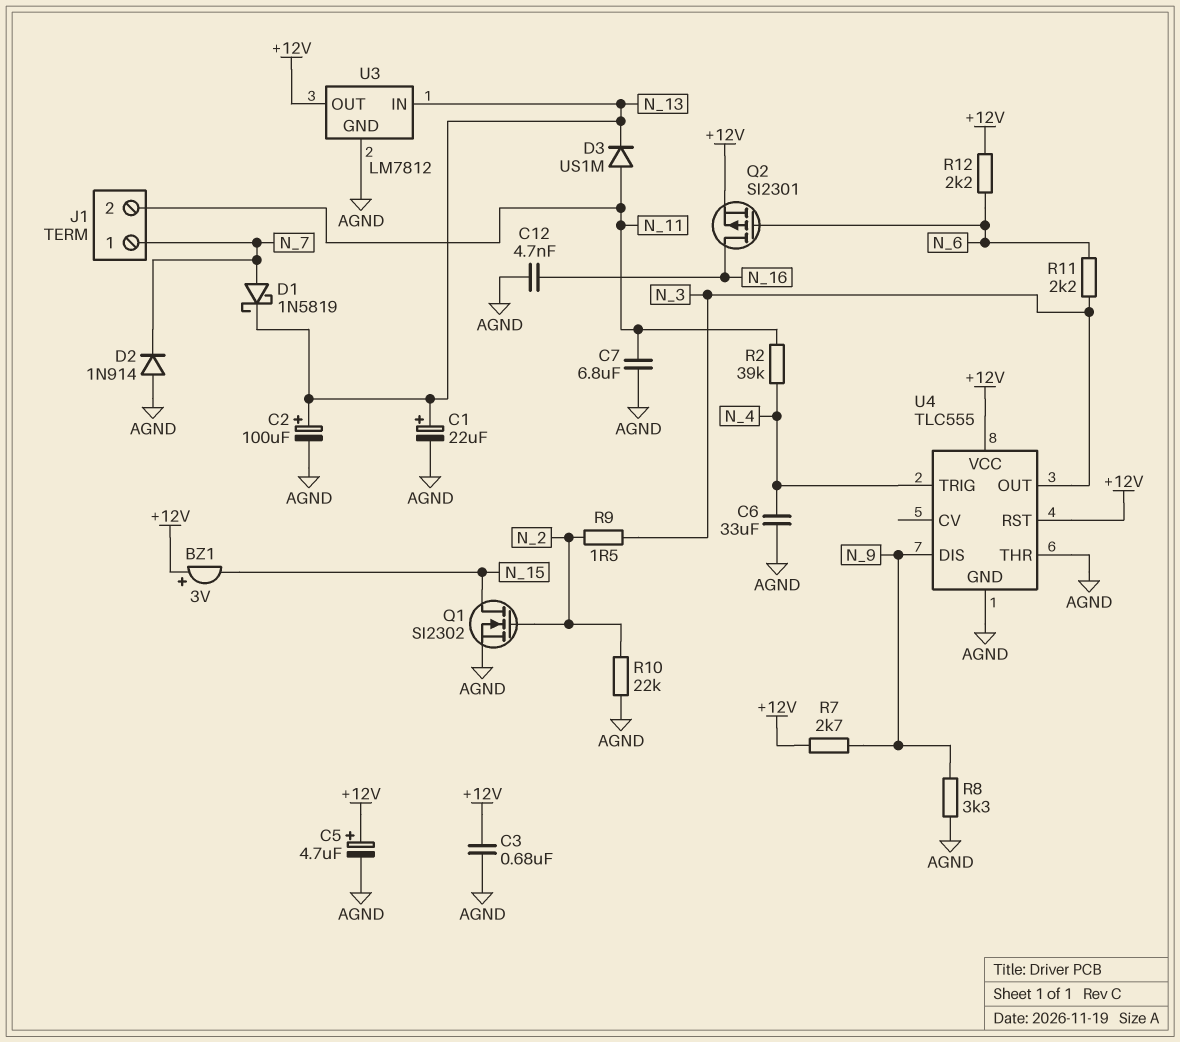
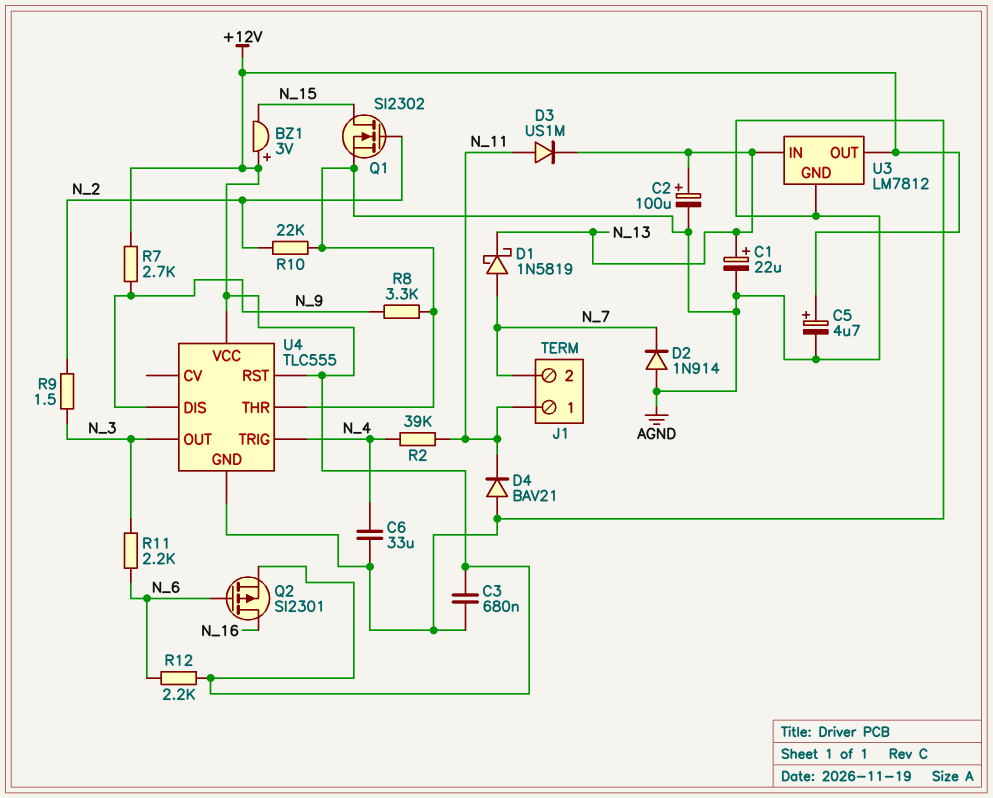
C7: 6.8uF (AGND, N_11) -> none
C12: 4.7nF (AGND, N_16) -> none
D4: none -> diode BAV21 (A AGND, K N_11)
J1 pin 1: N_7 -> N_11
J1 pin 2: N_11 -> N_7

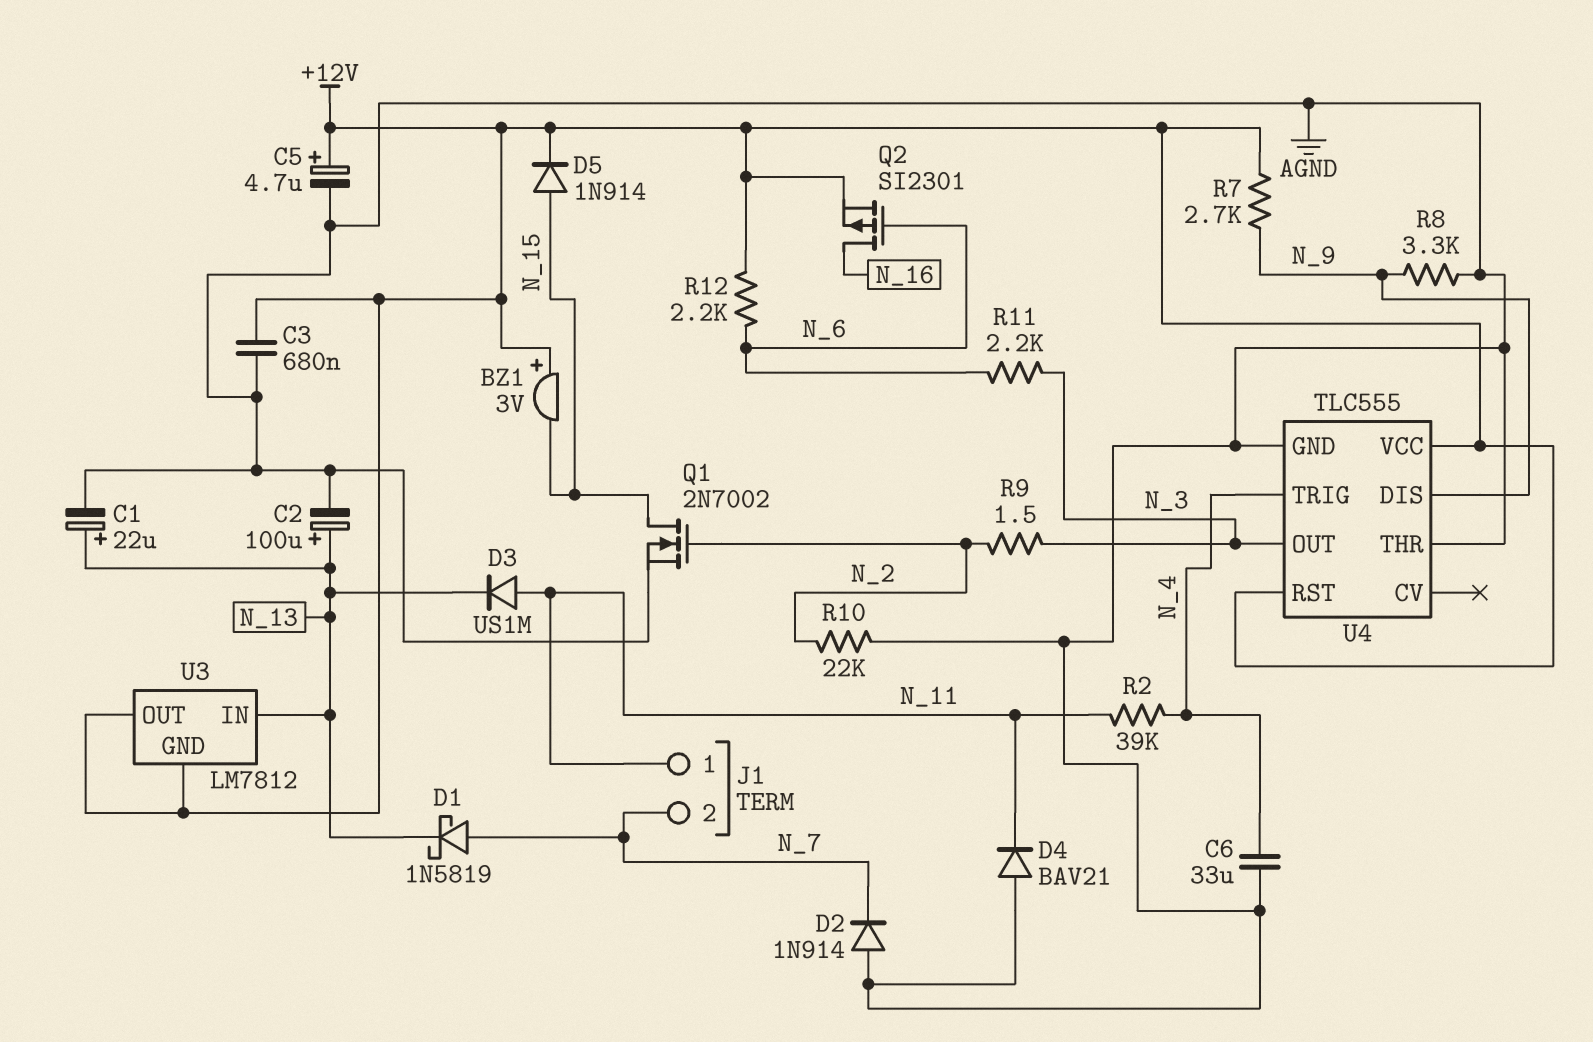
D5: none -> diode 1N914 (A N_15, K +12V)
Q1: NMOS SI2302 (G N_2, D N_15, S AGND) -> NMOS 2N7002 (G N_2, D N_15, S AGND)
U3 pin GND: AGND -> +12V

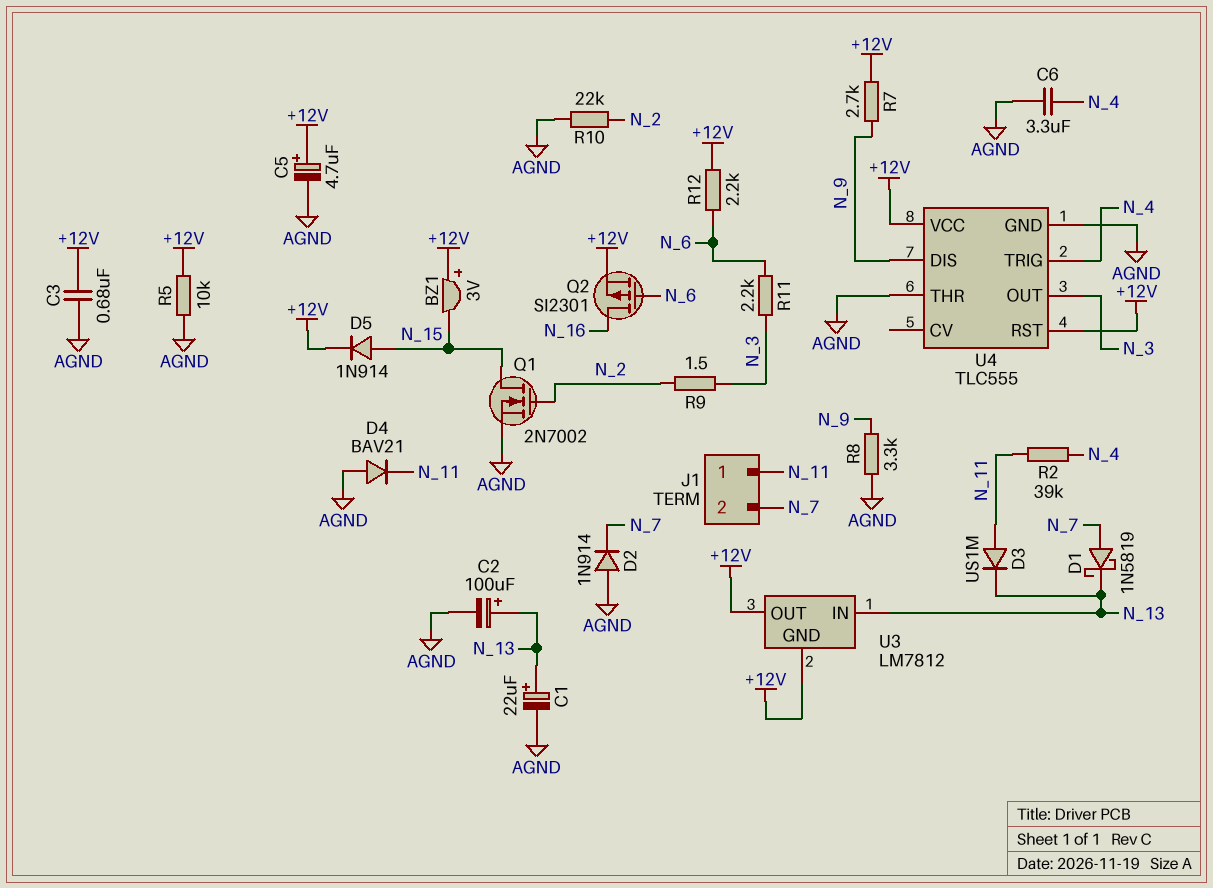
C6: 33uF (AGND, N_4) -> 3.3uF (AGND, N_4)
R5: none -> 10k (+12V, AGND)

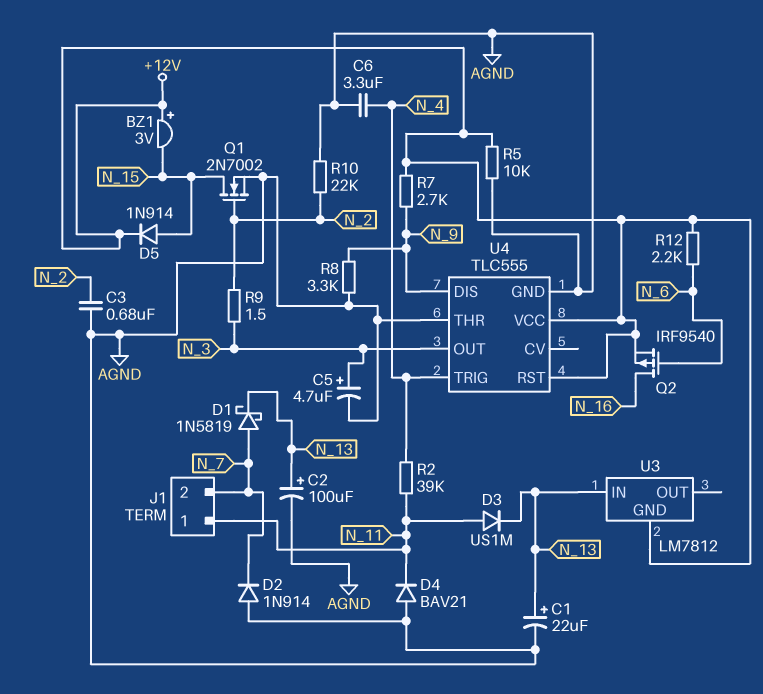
C3: 680nF (+12V, AGND) -> 680nF (AGND, N_2)
C5: 4.7uF (plus +12V, minus AGND) -> 4.7uF (plus N_3, minus AGND)
Q2: PMOS SI2301 (G N_6, D N_16, S +12V) -> PMOS IRF9540 (G N_6, D N_16, S +12V)
R11: 2.2k (N_3, N_6) -> none
U3 pin OUT: +12V -> none

